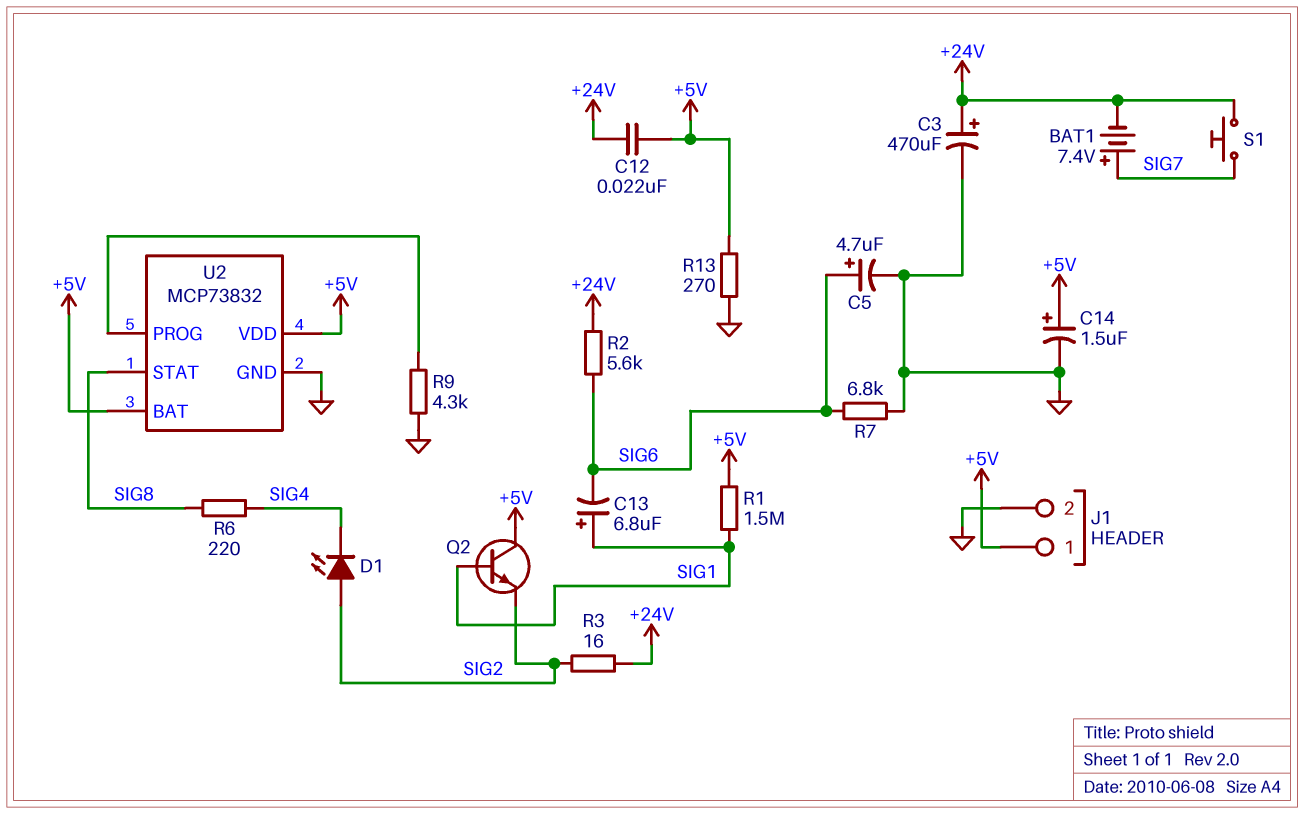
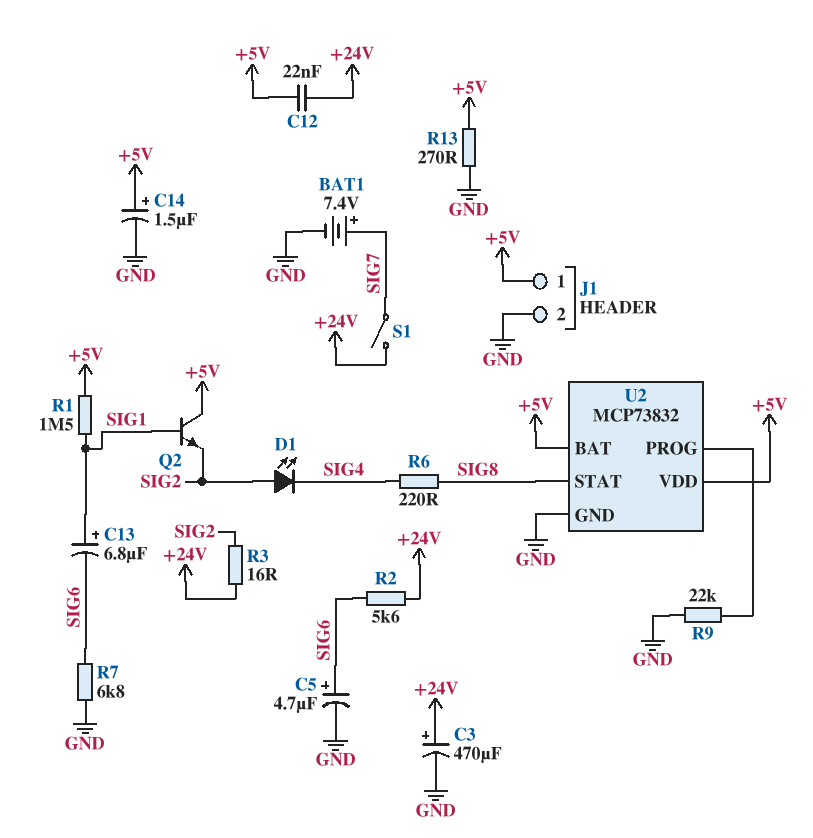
BAT1: 7.4V (plus SIG7, minus +24V) -> 7.4V (plus SIG7, minus GND)
R9: 4.3k (GND, U2/PROG) -> 22k (GND, U2/PROG)
S1: button (+24V, SIG7) -> switch (+24V, SIG7)

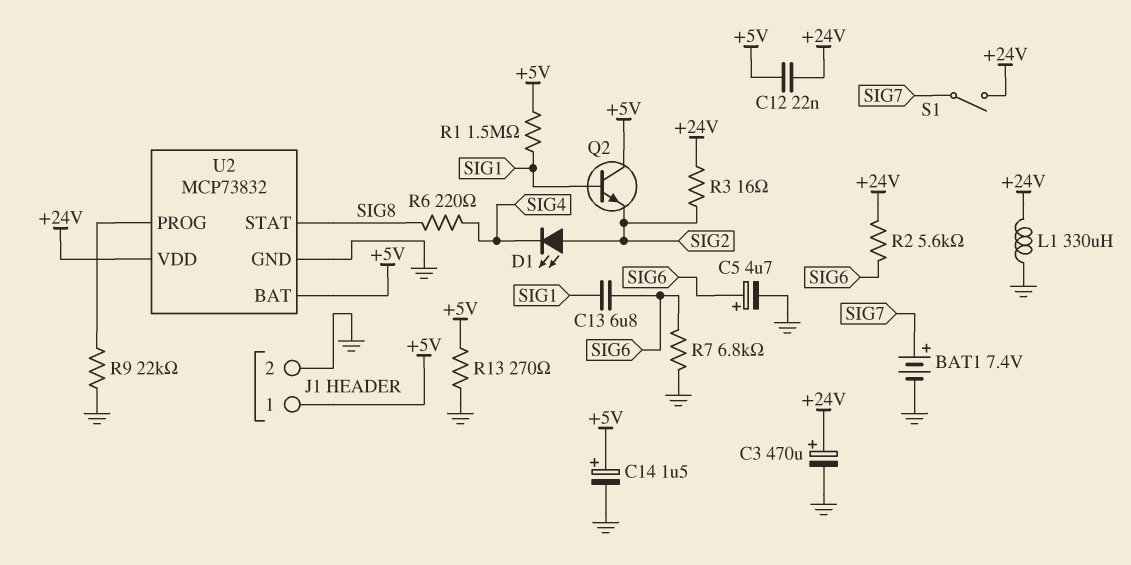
C13: 6.8uF (plus SIG1, minus SIG6) -> 6.8uF (SIG1, SIG6)
L1: none -> 330uH (+24V, GND)
U2 pin VDD: +5V -> +24V

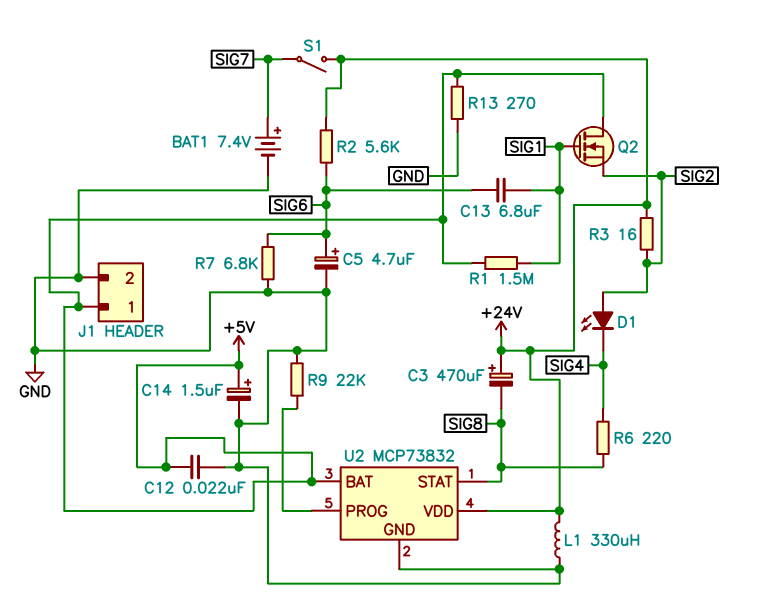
C3: 470uF (plus +24V, minus GND) -> 470uF (plus +24V, minus SIG8)
C12: 22nF (+5V, +24V) -> 22nF (+5V, GND)
Q2: NPN (B SIG1, C +5V, E SIG2) -> NMOS (G SIG1, D +5V, S SIG2)

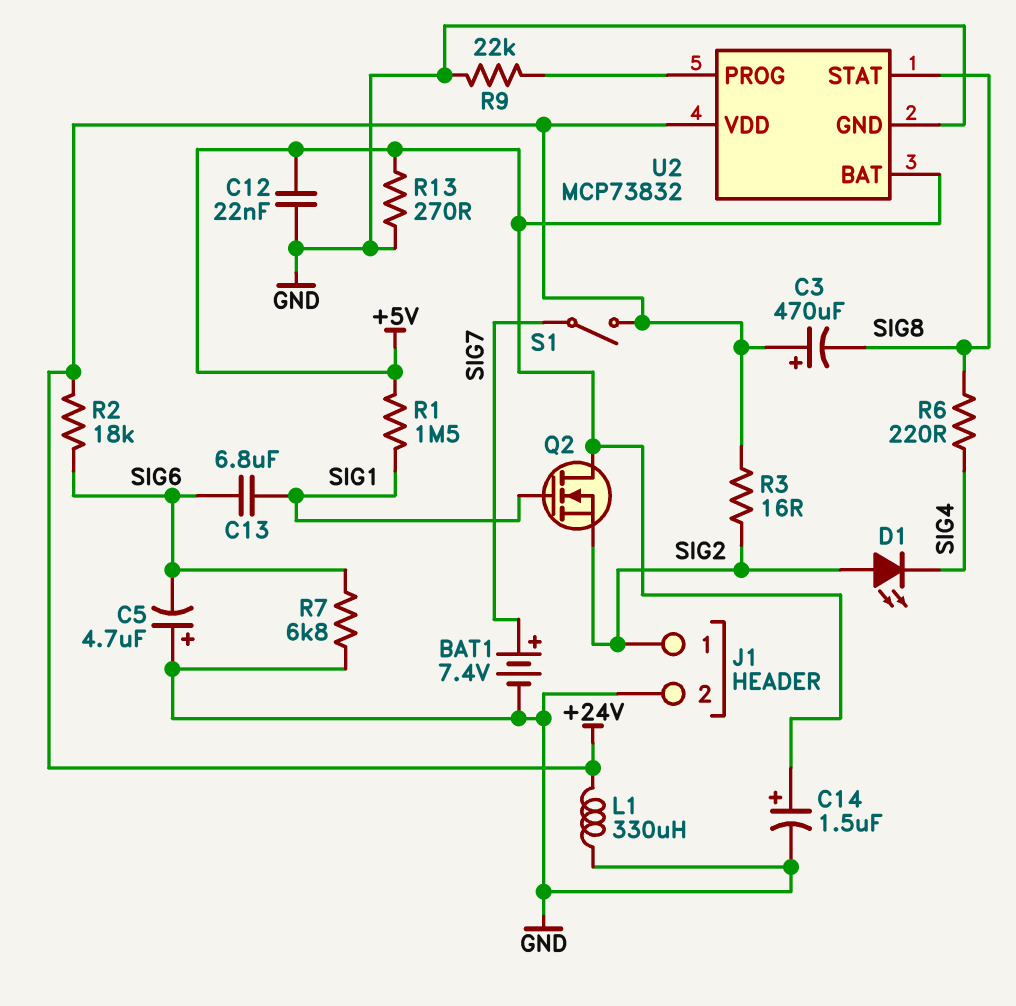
C5: 4.7uF (plus SIG6, minus GND) -> 4.7uF (plus GND, minus SIG6)
J1 pin 1: +5V -> SIG2
R2: 5.6k (+24V, SIG6) -> 18k (+24V, SIG6)

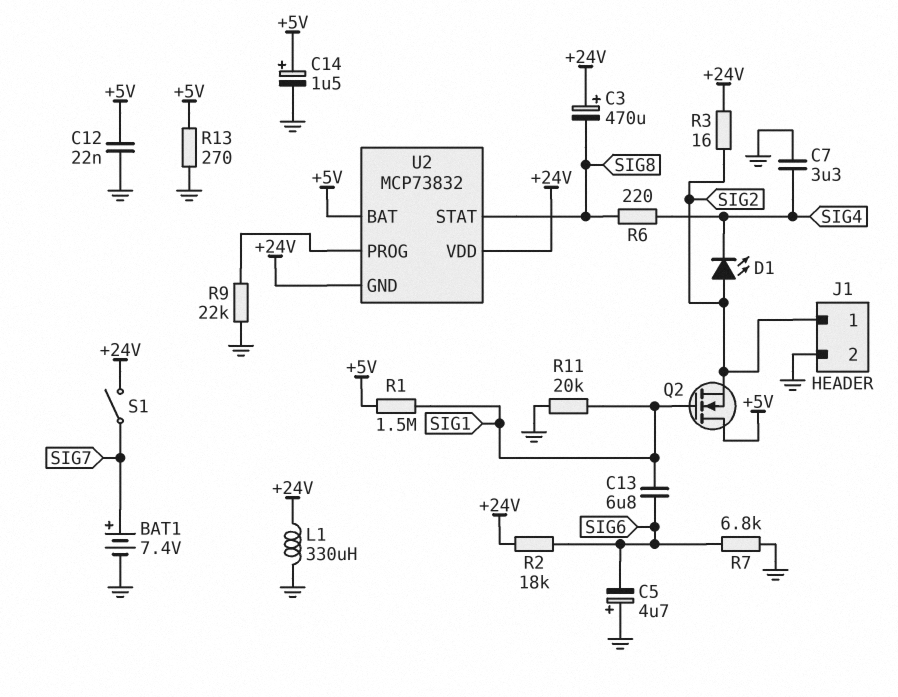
C7: none -> 3.3uF (GND, SIG4)
R11: none -> 20k (GND, SIG1)
U2 pin GND: GND -> +24V

